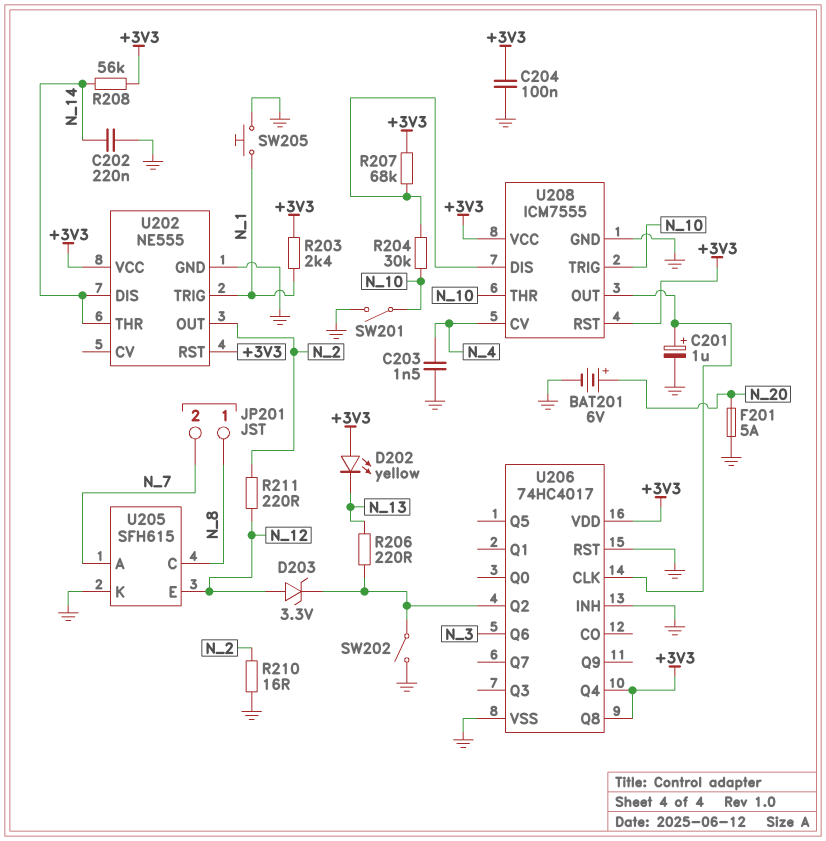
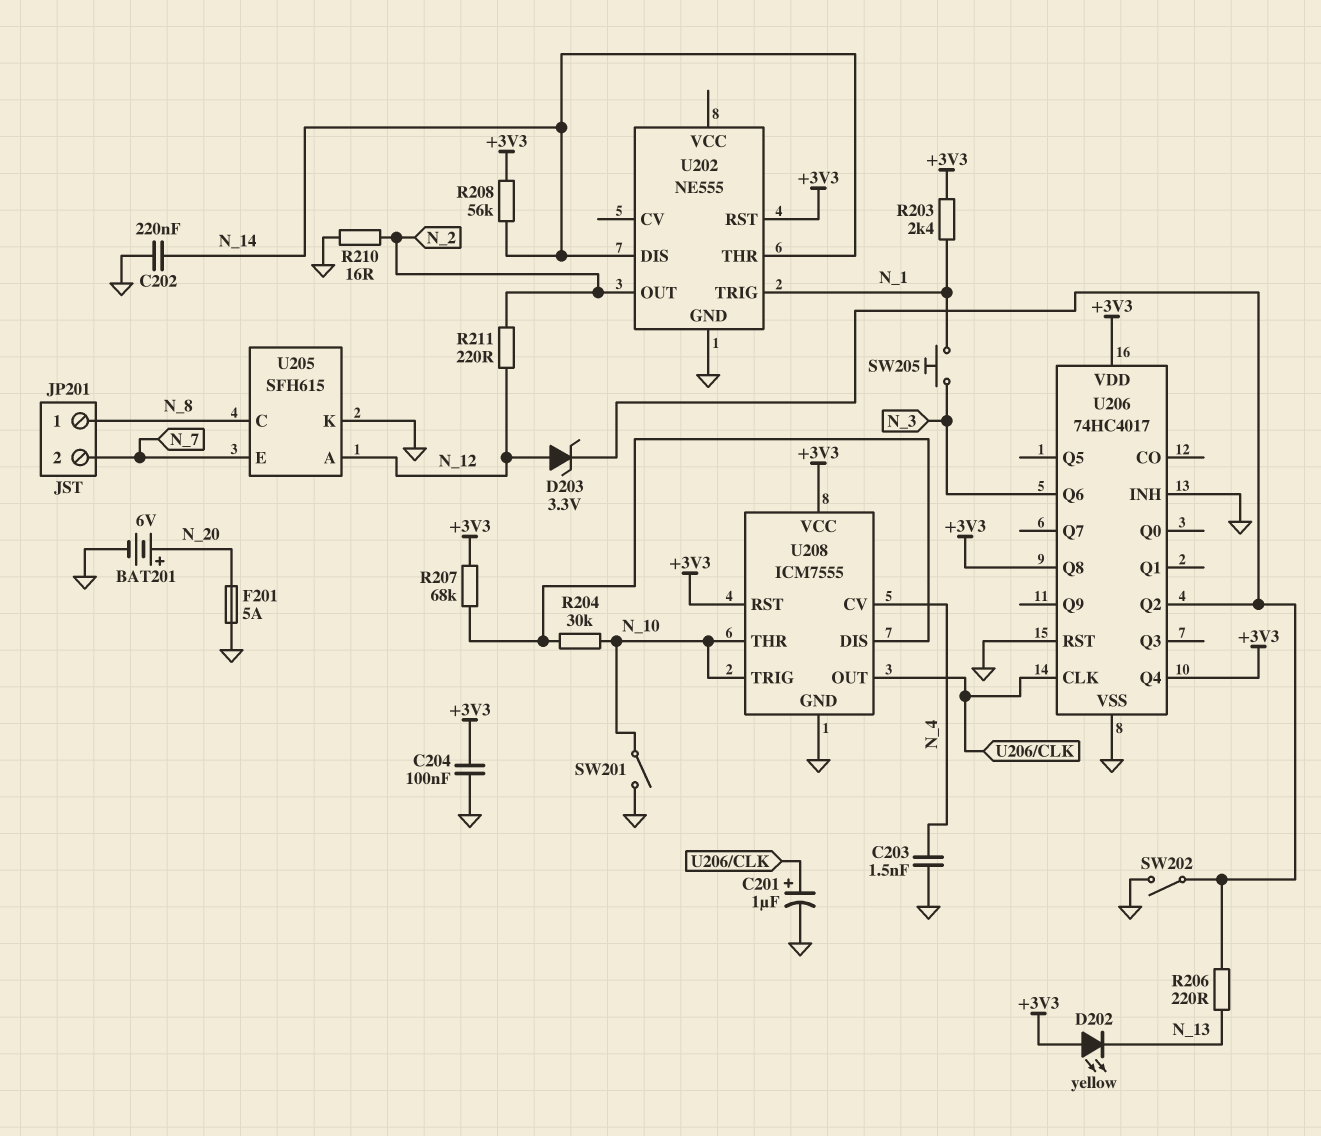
SW205: button (GND, N_1) -> button (N_1, N_3)
U202 pin VCC: +3V3 -> none
U205 pin A: N_7 -> N_12
U205 pin E: N_12 -> N_7

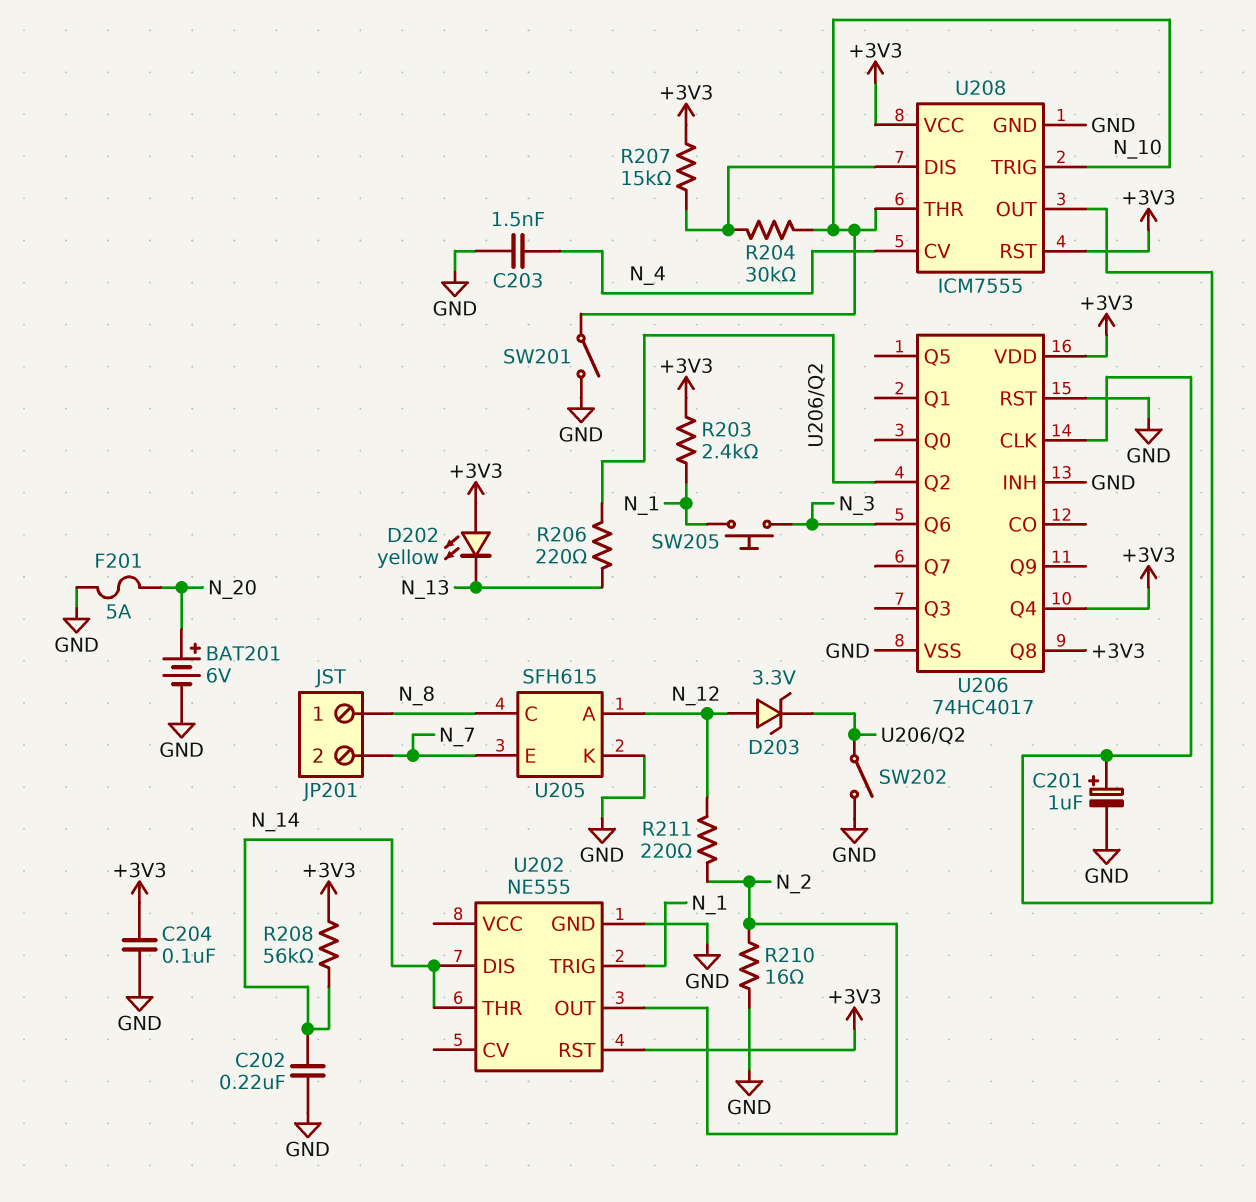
R207: 68k (+3V3, U208/DIS) -> 15k (+3V3, U208/DIS)

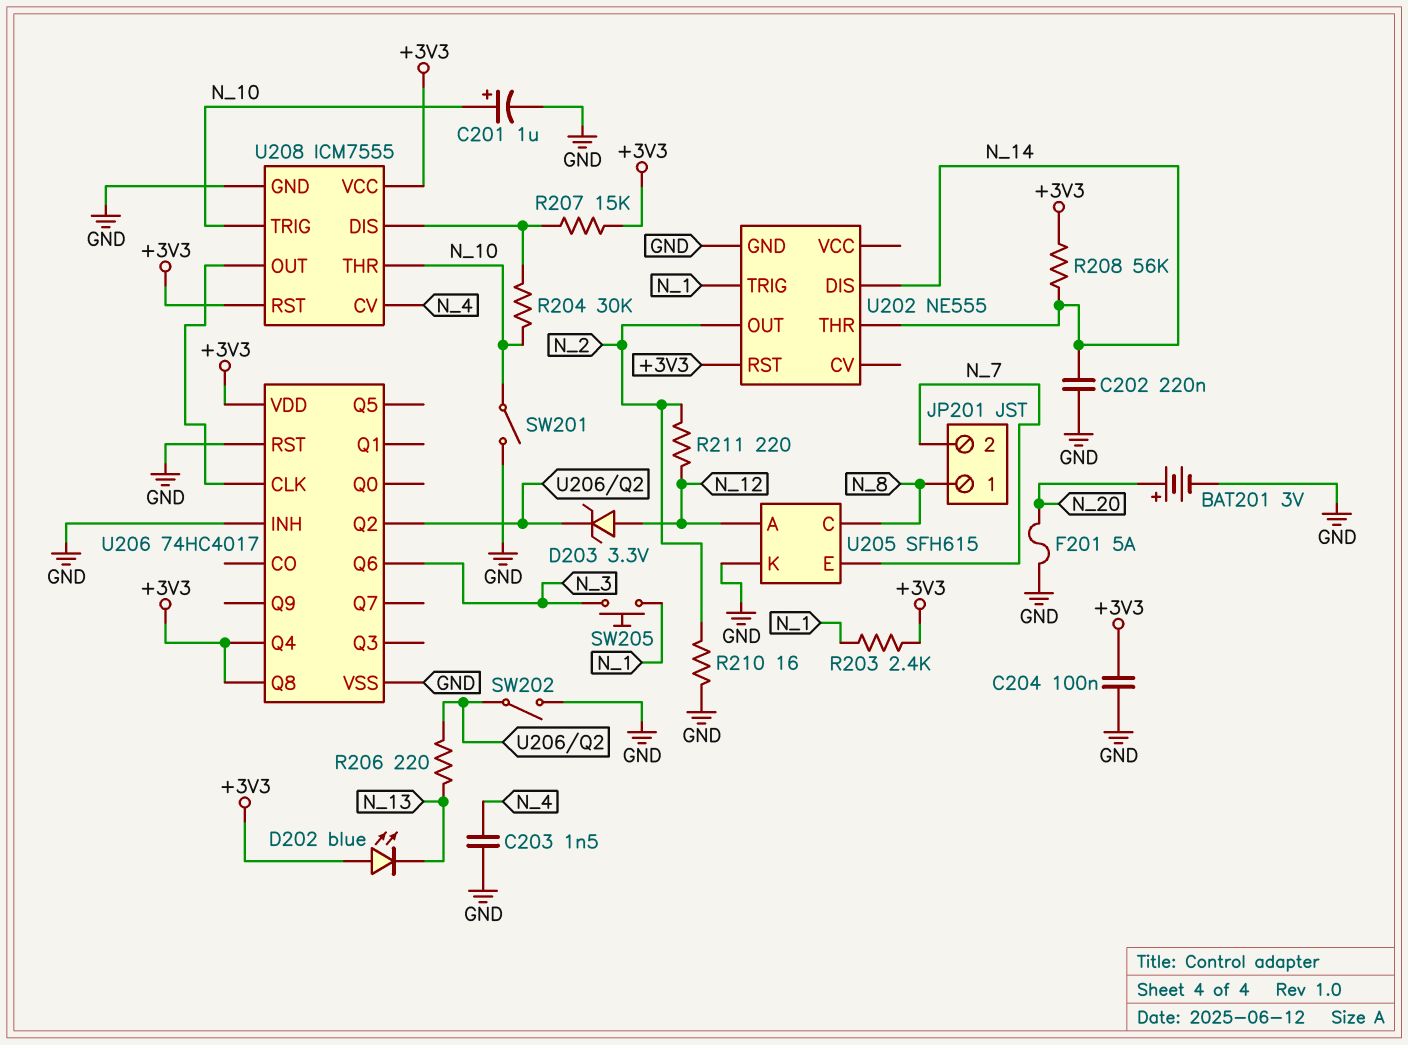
BAT201: 6V (plus N_20, minus GND) -> 3V (plus N_20, minus GND)
C201: 1uF (plus U206/CLK, minus GND) -> 1uF (plus N_10, minus GND)
D202: LED yellow (A +3V3, K N_13) -> LED blue (A +3V3, K N_13)

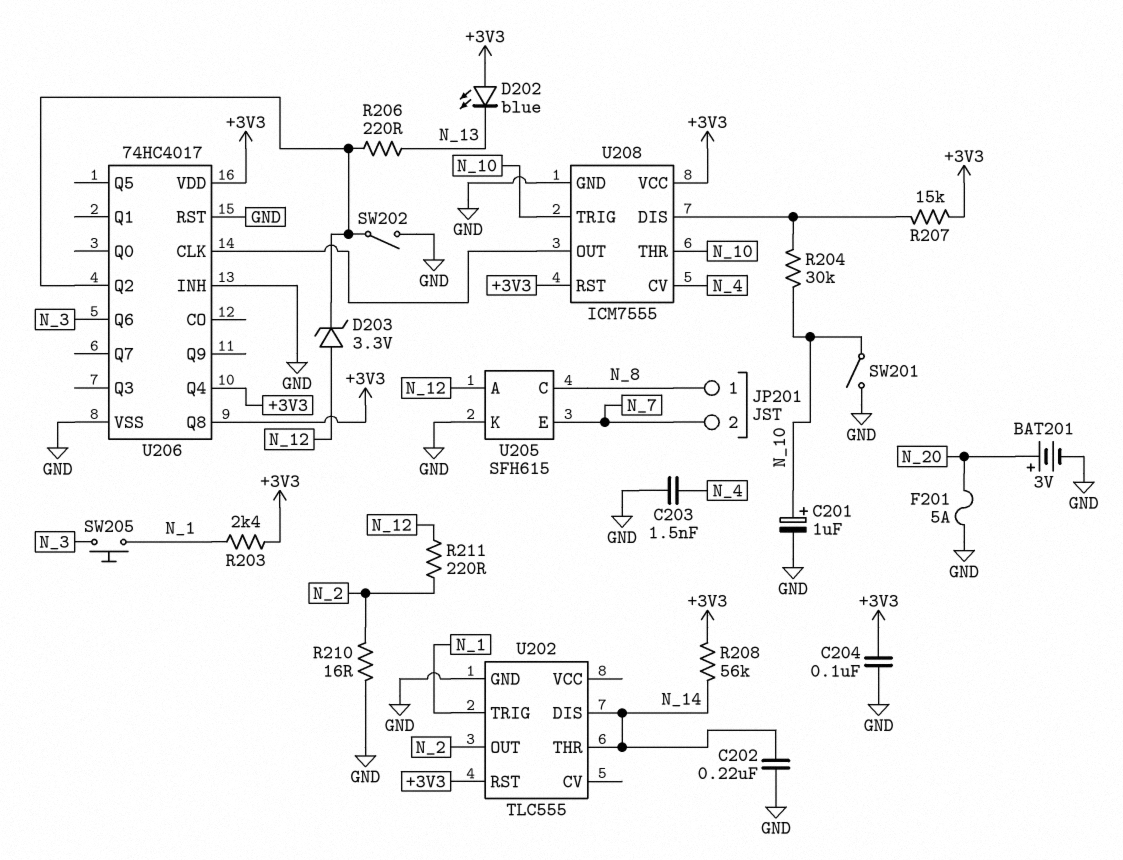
U202: NE555 -> TLC555

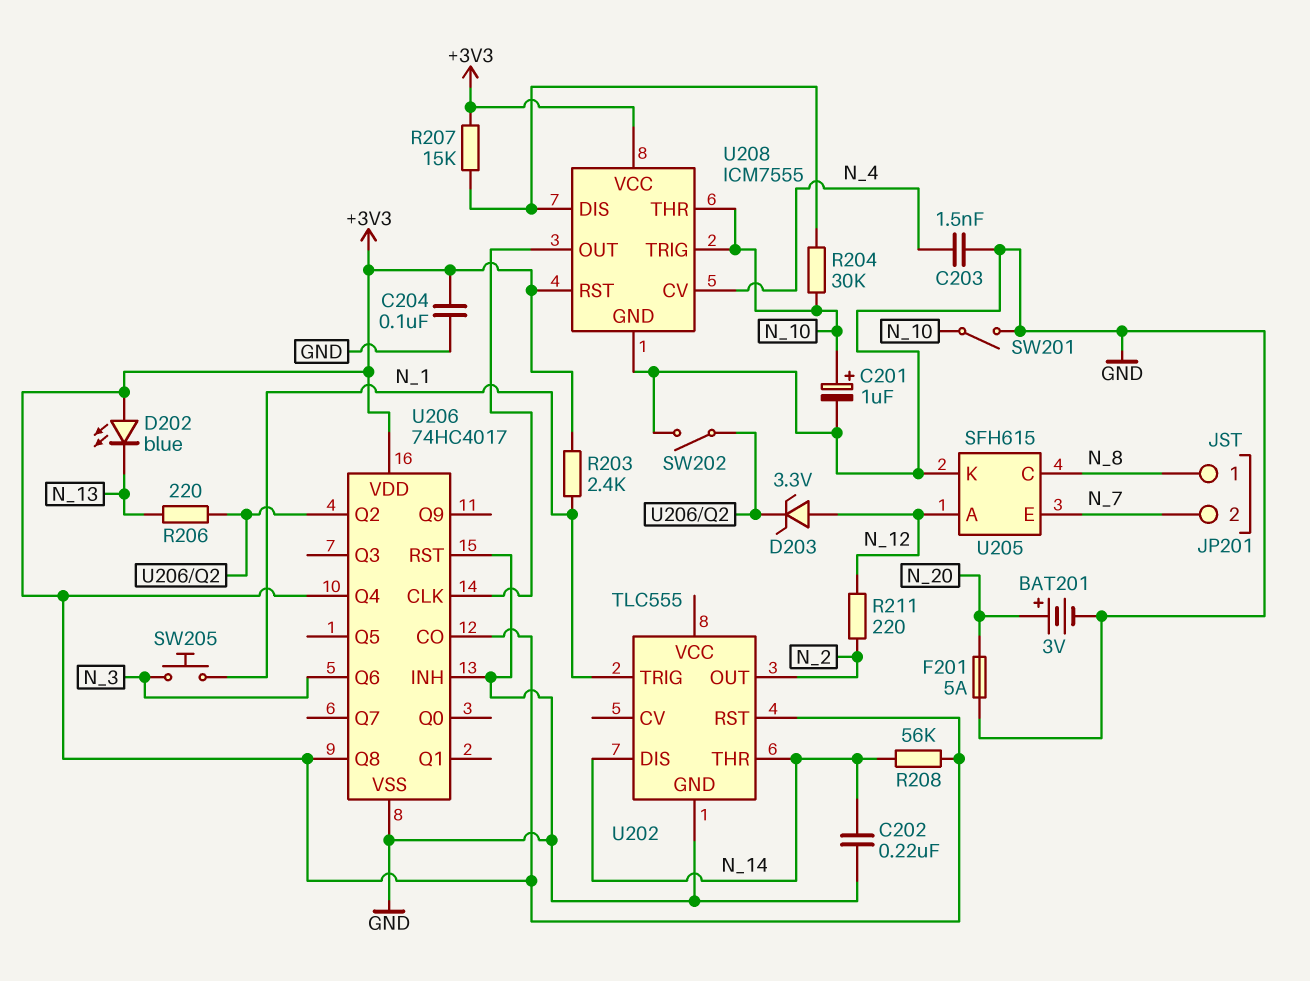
R210: 16 (GND, N_2) -> none
U206 pin CO: none -> +3V3

